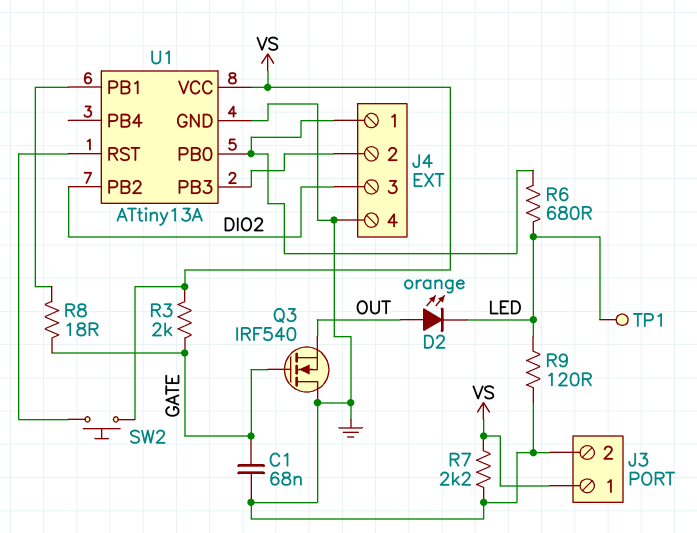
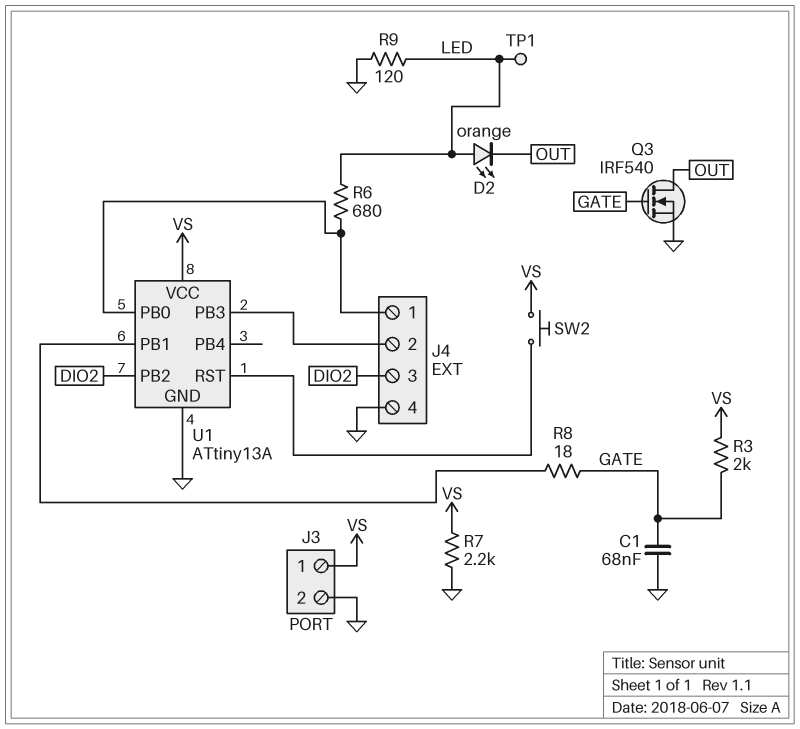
D2: LED orange (A OUT, K LED) -> LED orange (A LED, K OUT)
Q3: NMOS IRF540 (G GATE, D GND, S OUT) -> NMOS IRF540 (G GATE, D OUT, S GND)

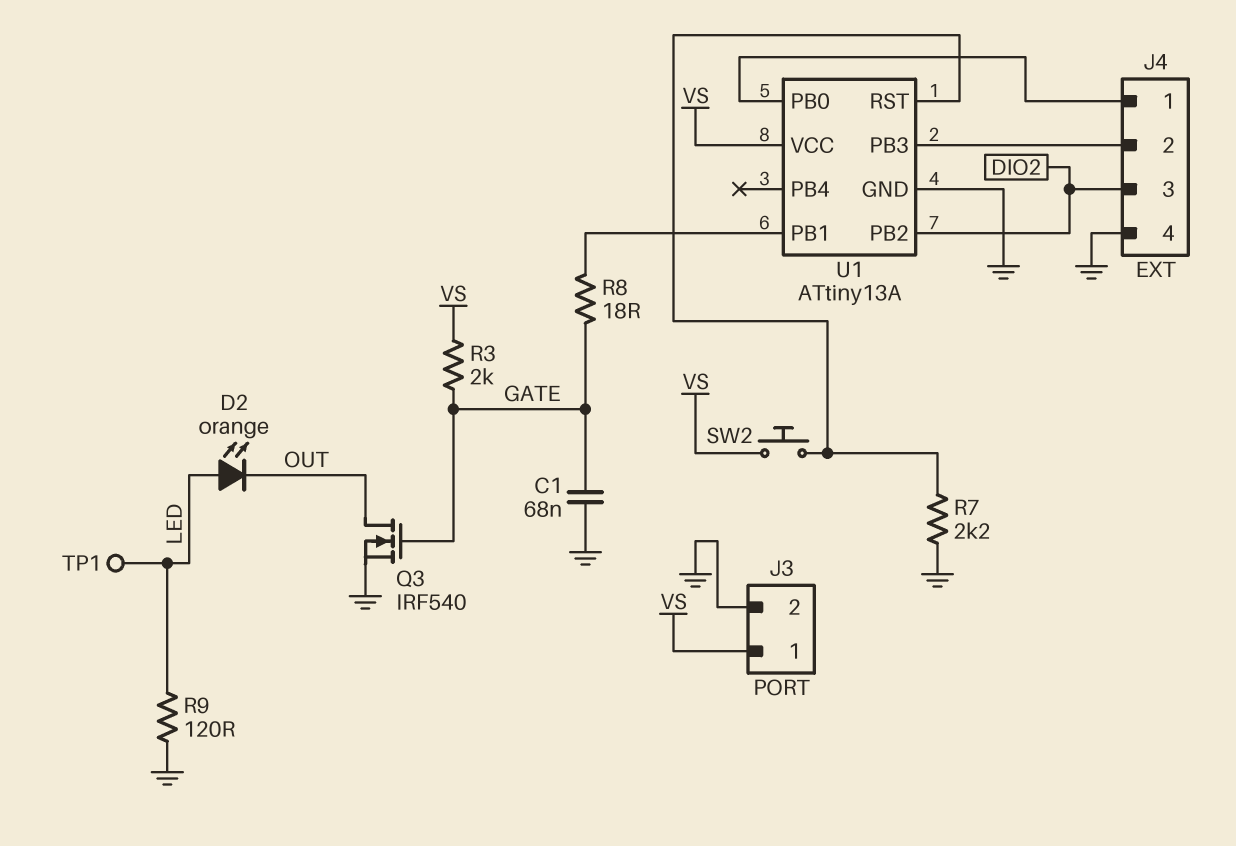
R6: 680 (J4/1, LED) -> none
R7: 2.2k (GND, VS) -> 2.2k (GND, U1/RST)

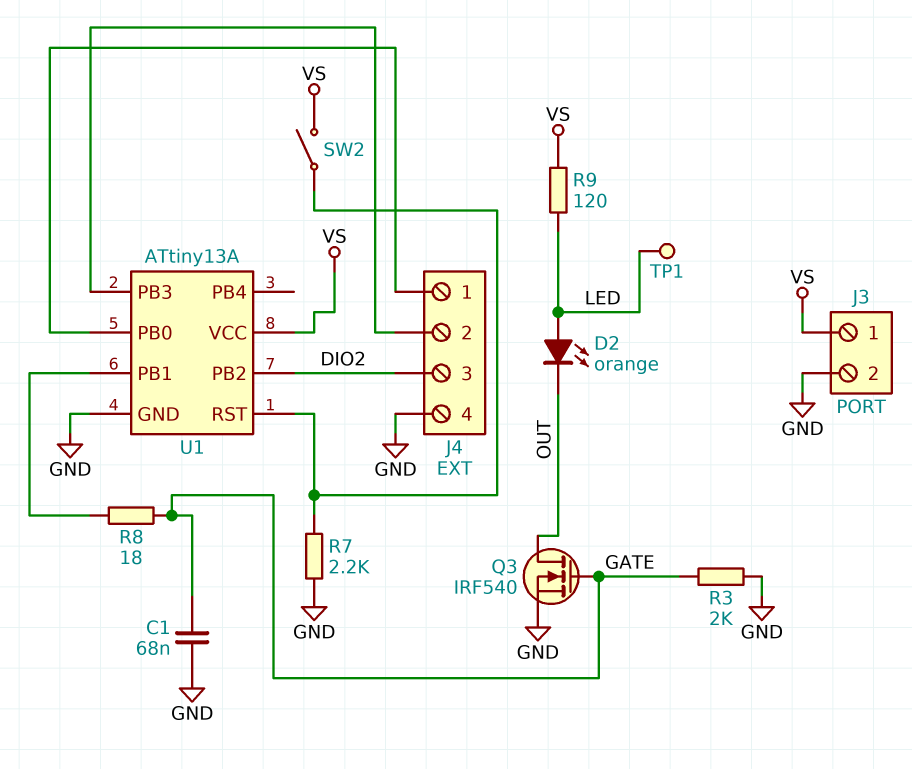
R3: 2k (GATE, VS) -> 2k (GATE, GND)
R9: 120 (GND, LED) -> 120 (LED, VS)
SW2: button (U1/RST, VS) -> switch (U1/RST, VS)

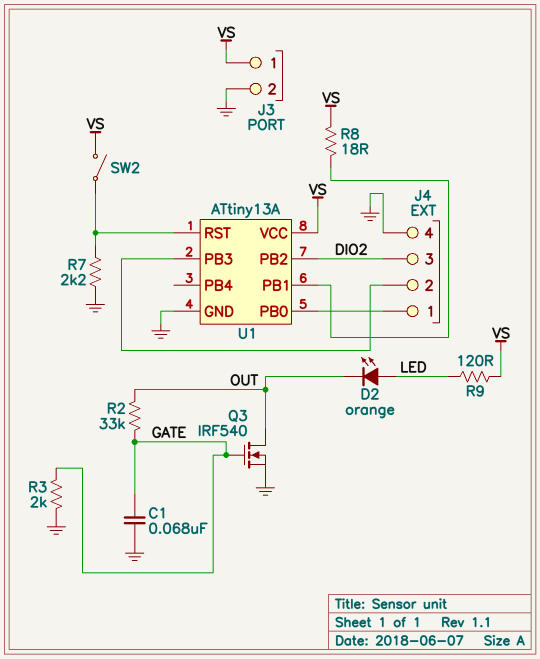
R2: none -> 33k (GATE, OUT)
R8: 18 (GATE, U1/PB1) -> 18 (U1/PB1, VS)
TP1: test point (LED) -> none

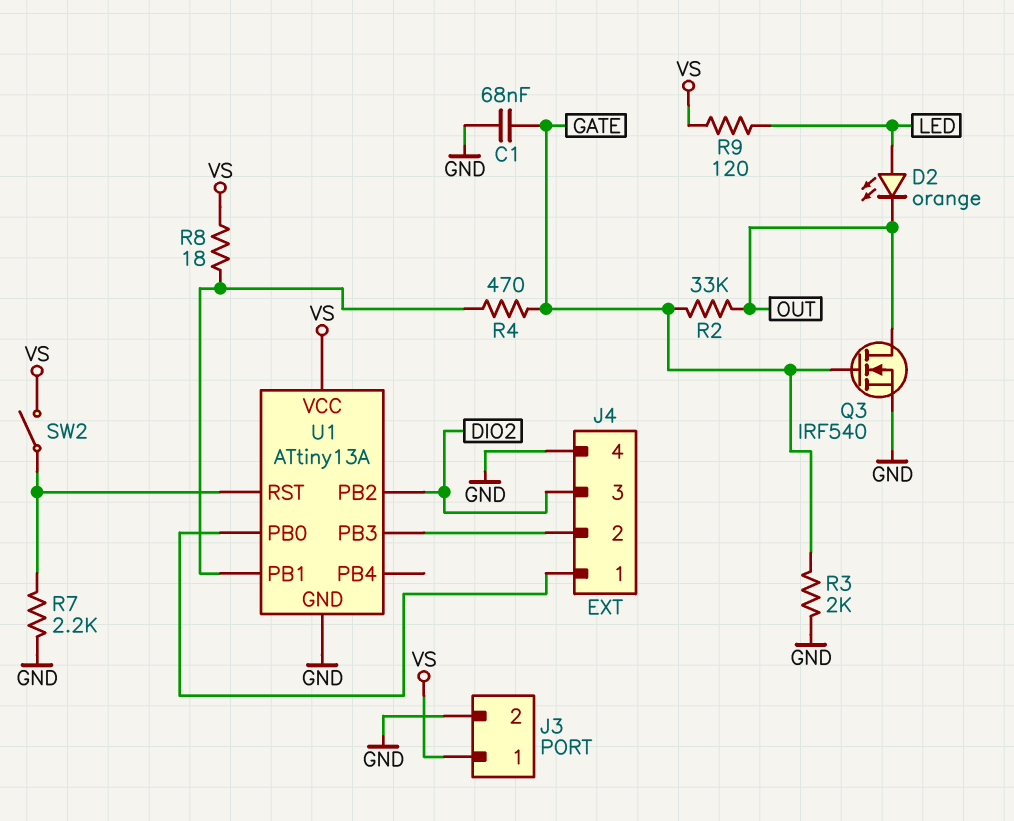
R4: none -> 470 (GATE, U1/PB1)

